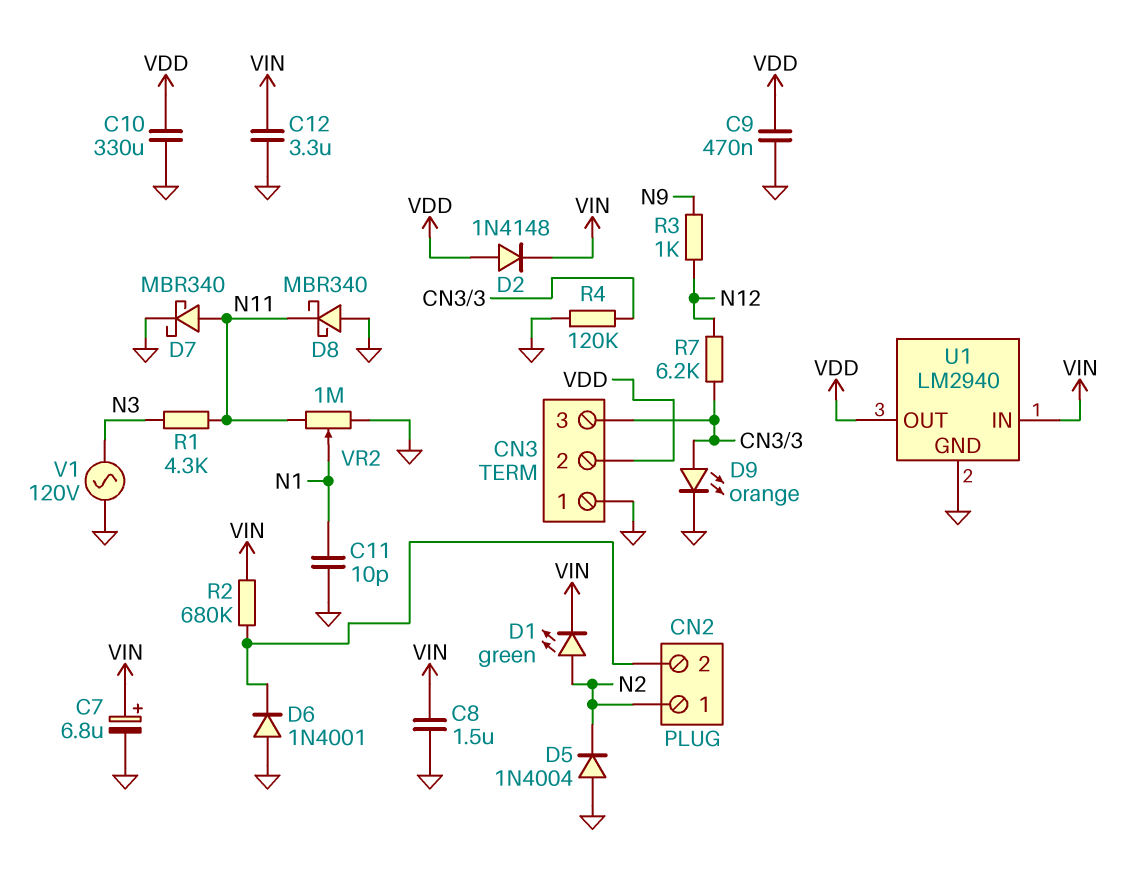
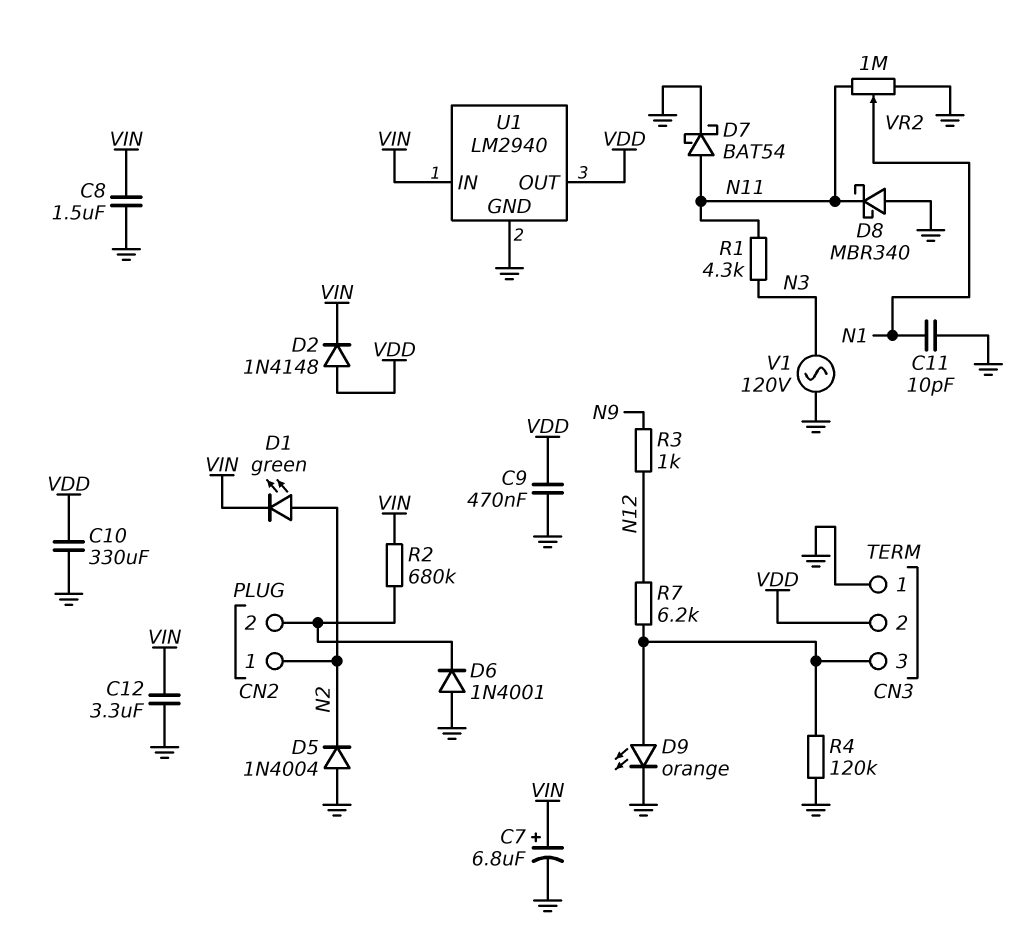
D7: schottky MBR340 (A N11, K GND) -> schottky BAT54 (A N11, K GND)

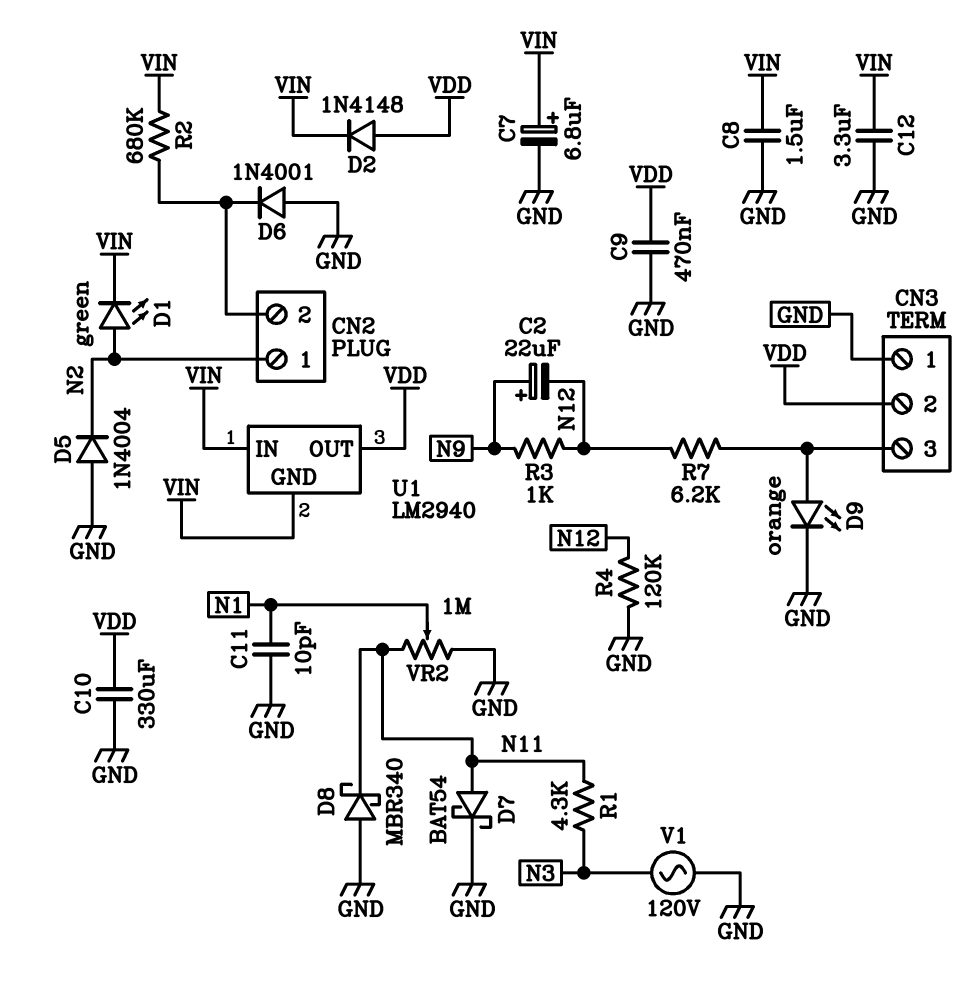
C2: none -> 22uF (plus N9, minus N12)
R4: 120k (CN3/3, GND) -> 120k (GND, N12)
U1 pin GND: GND -> VIN

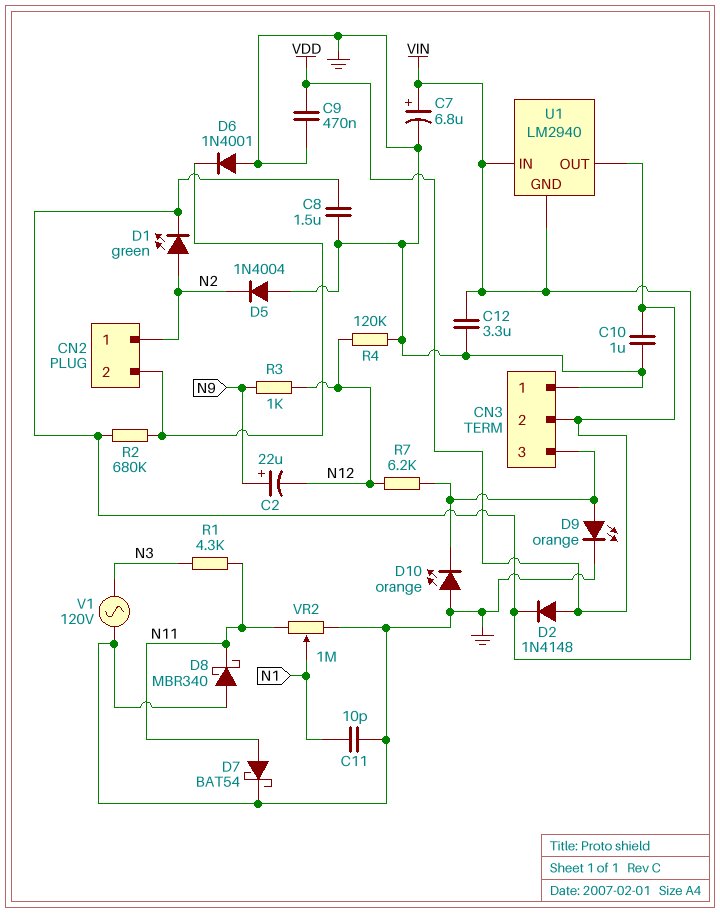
C10: 330uF (GND, VDD) -> 1uF (GND, VDD)
D10: none -> LED orange (A GND, K CN3/3)

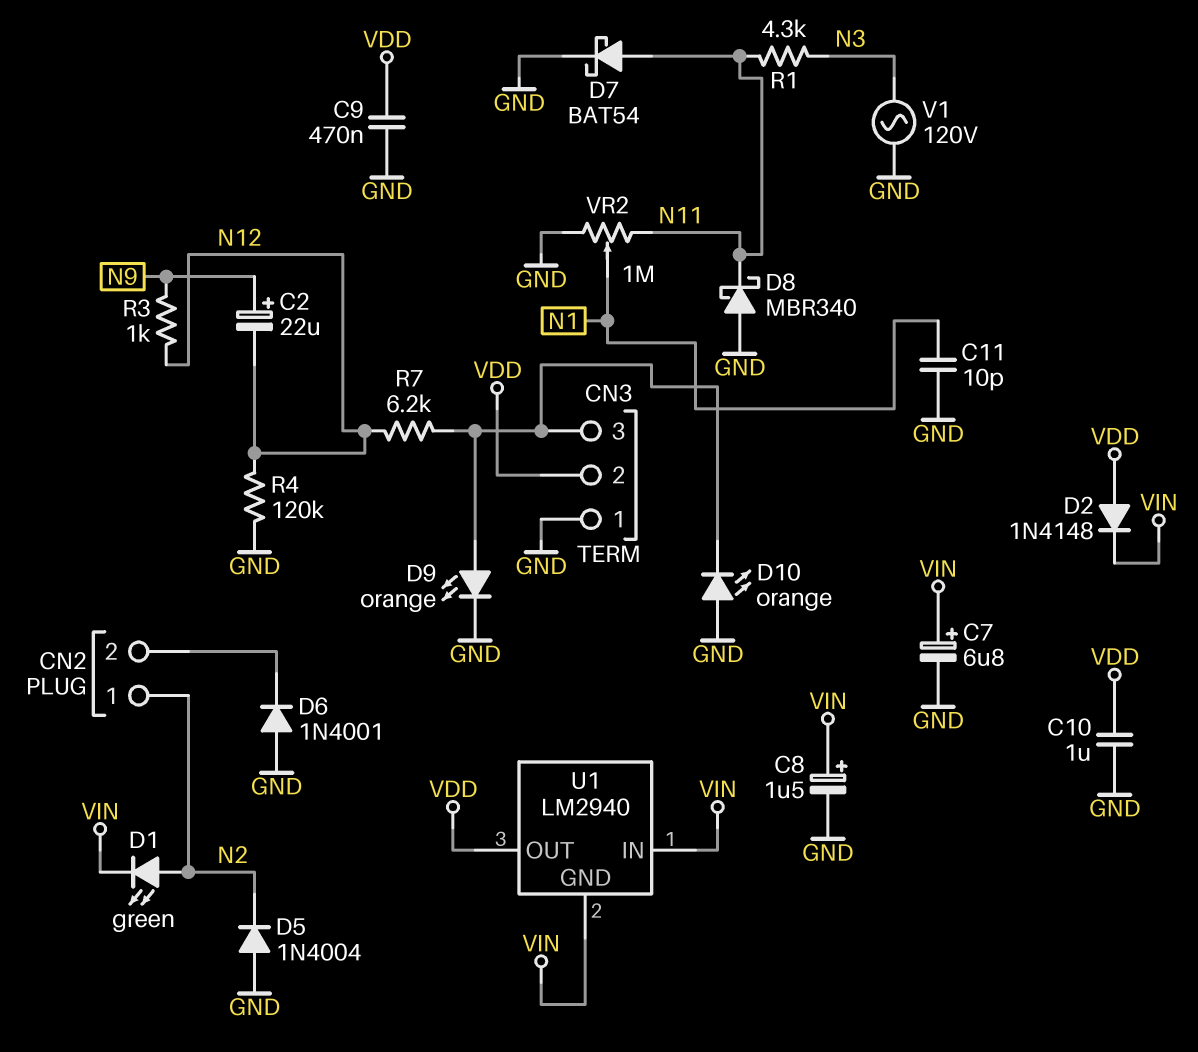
C8: 1.5uF (GND, VIN) -> 1.5uF (plus VIN, minus GND)
C12: 3.3uF (GND, VIN) -> none
R2: 680k (CN2/2, VIN) -> none

